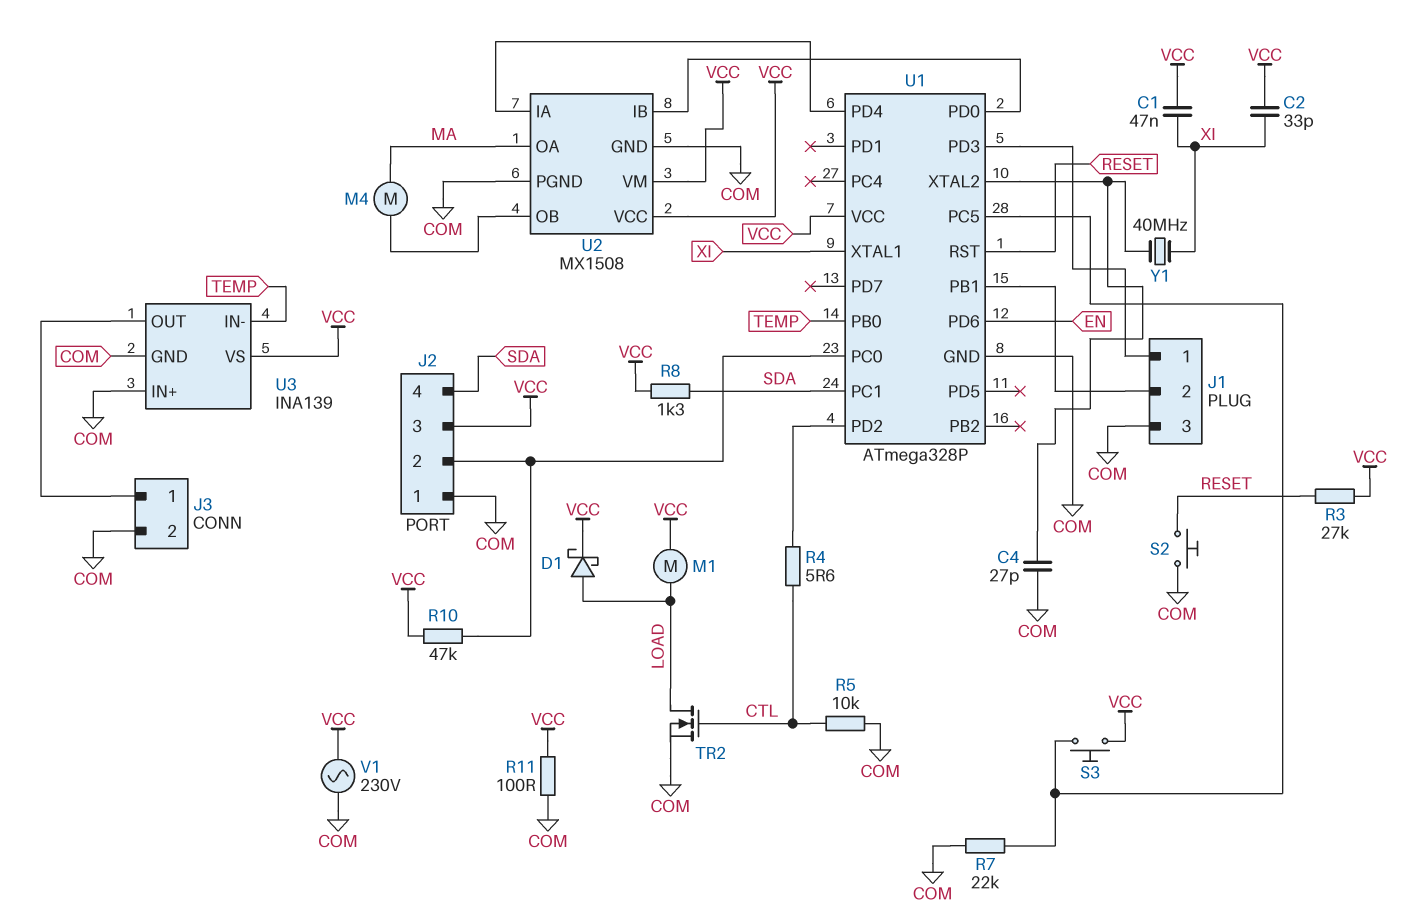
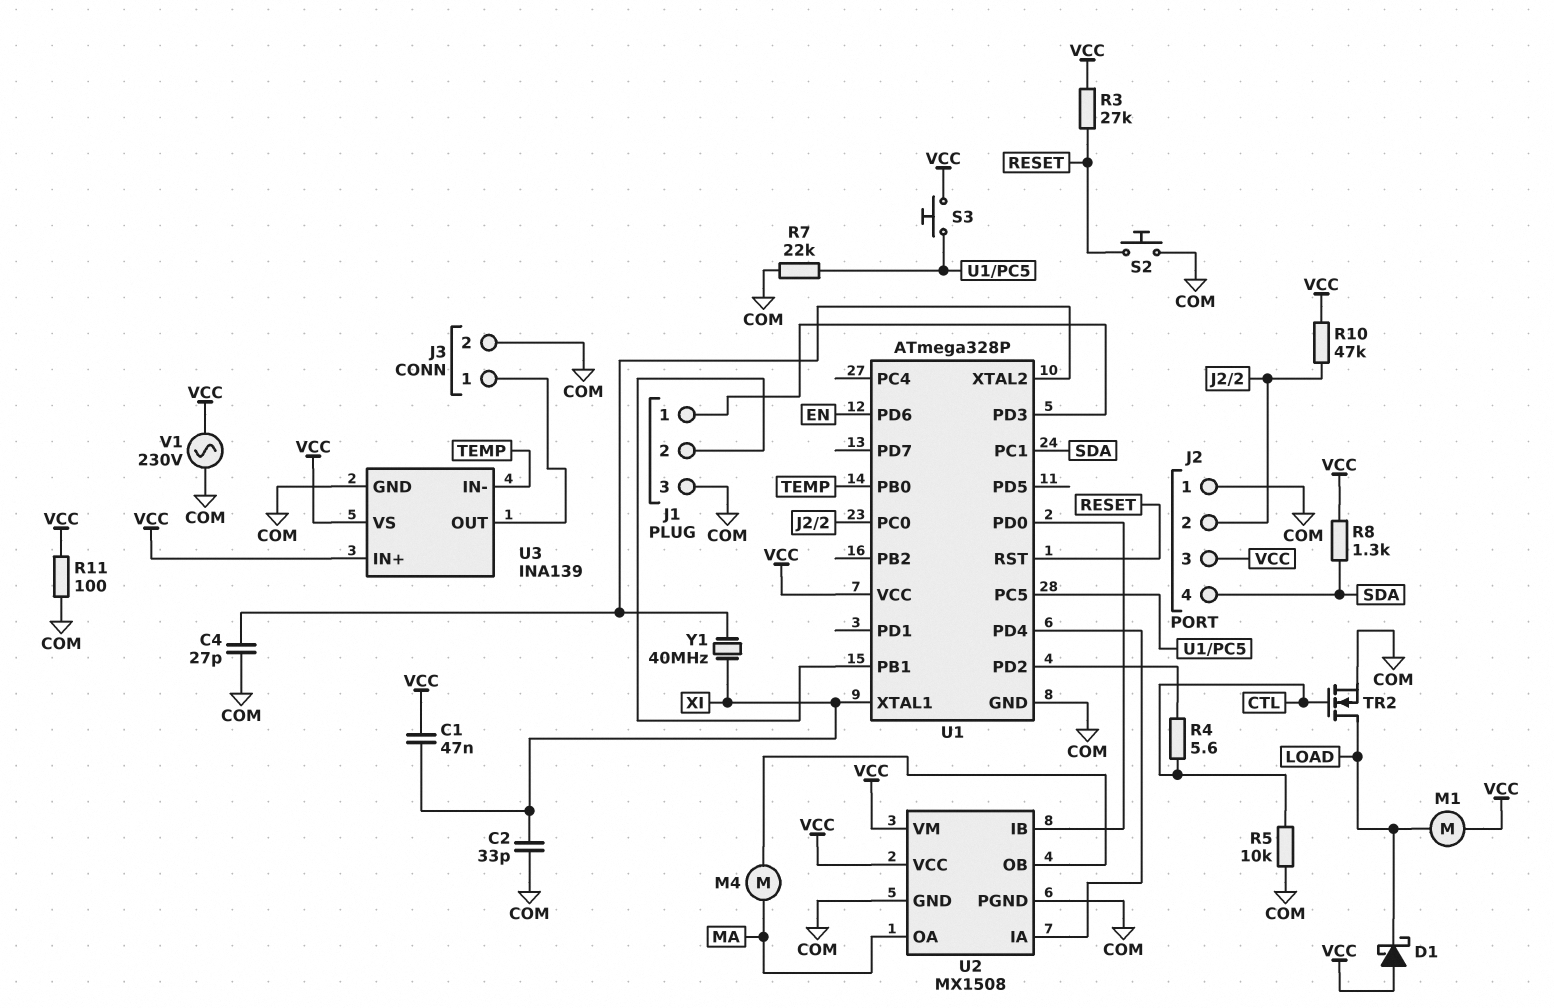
C2: 33pF (VCC, XI) -> 33pF (COM, XI)
D1: schottky (A LOAD, K VCC) -> schottky (A VCC, K LOAD)
U3 pin IN+: COM -> VCC

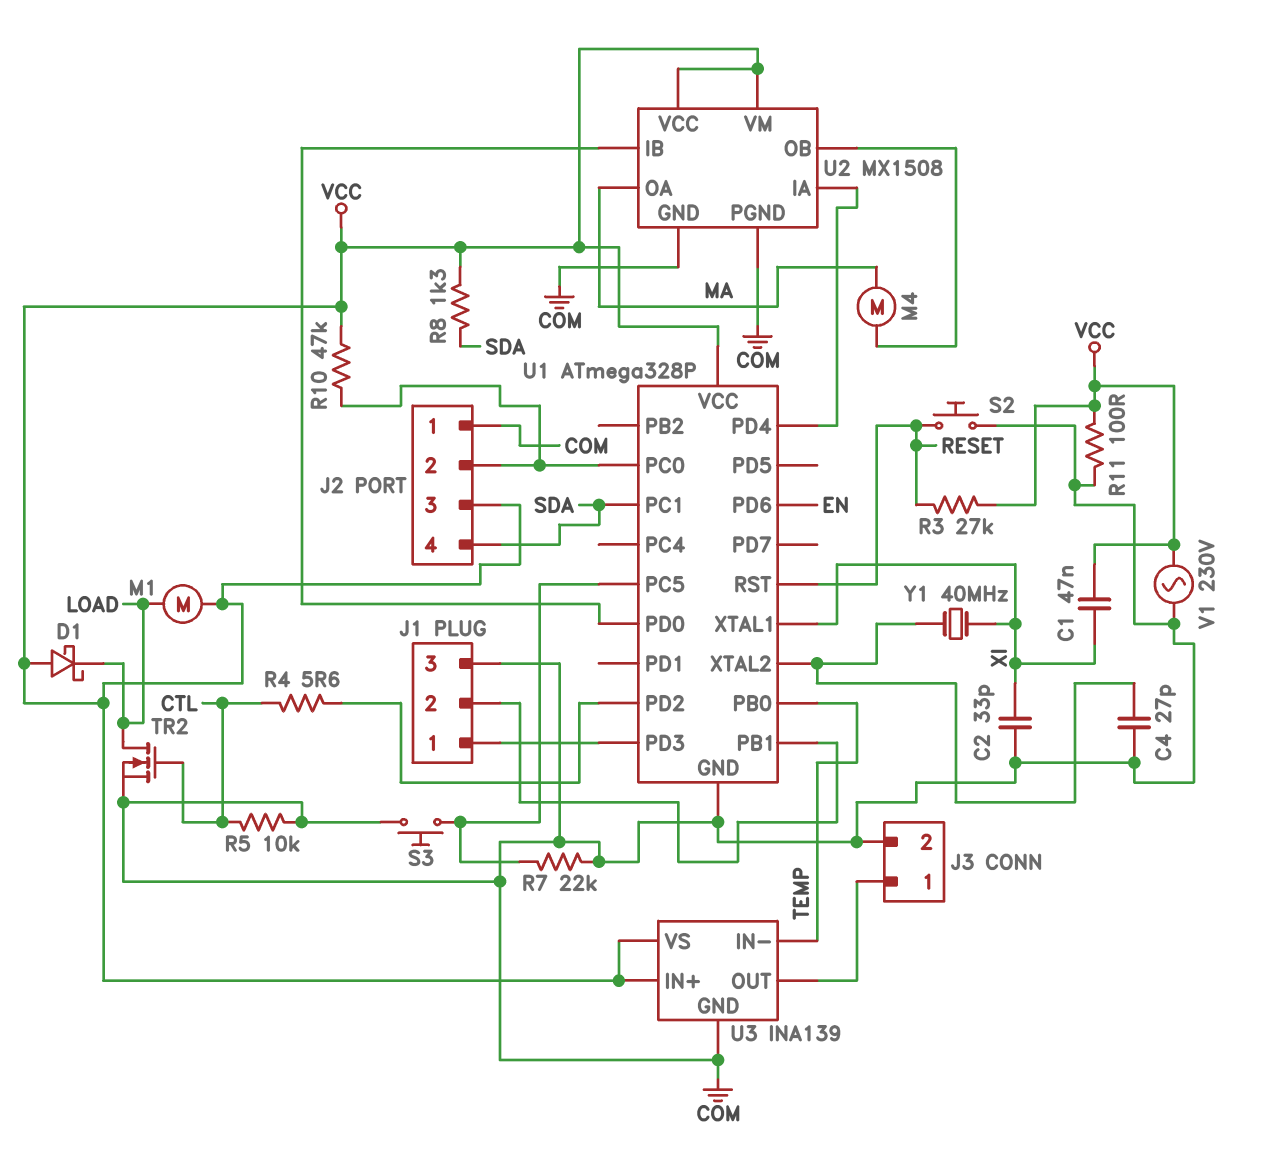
S3: button (U1/PC5, VCC) -> button (COM, U1/PC5)

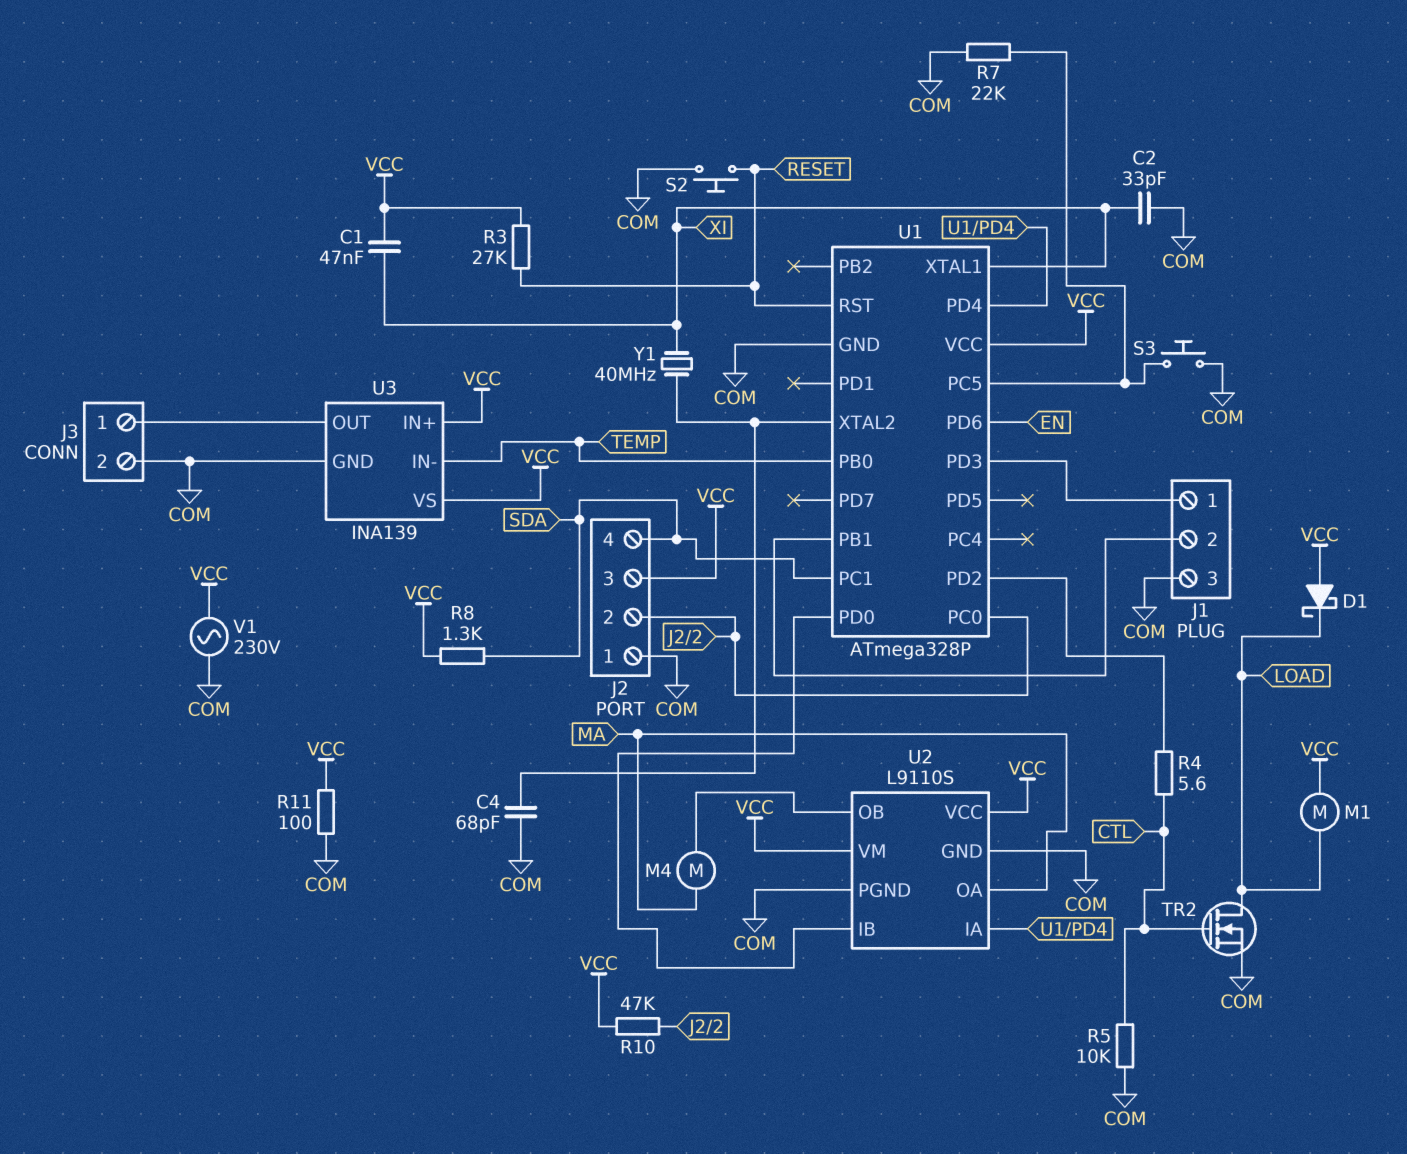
C4: 27pF (COM, U1/XTAL2) -> 68pF (COM, U1/XTAL2)
U2: MX1508 -> L9110S

